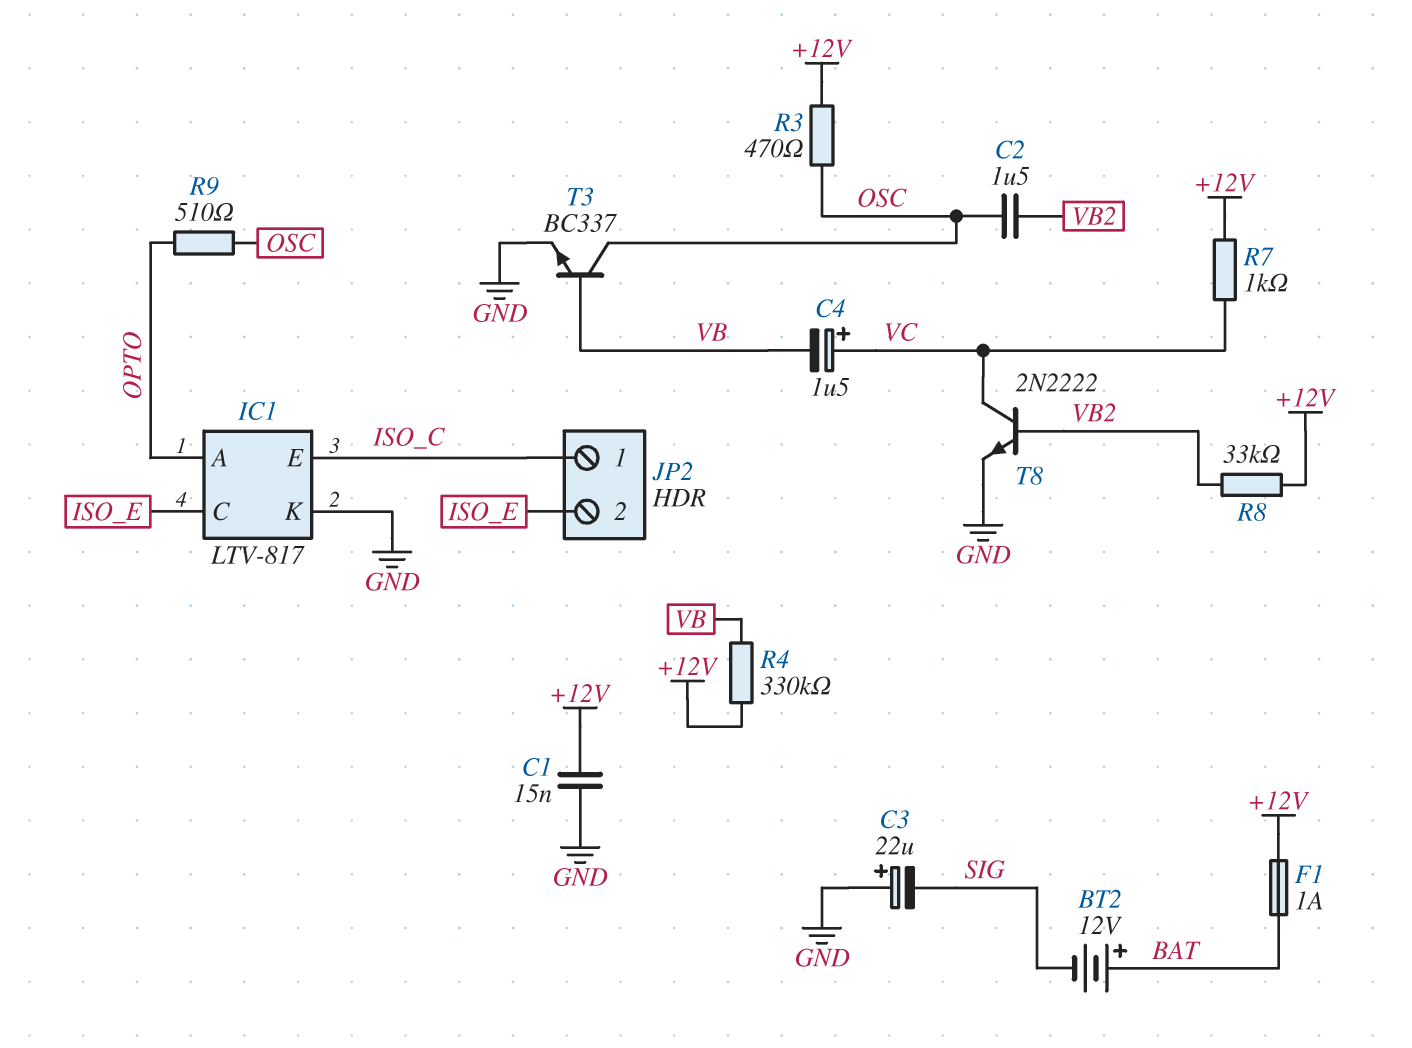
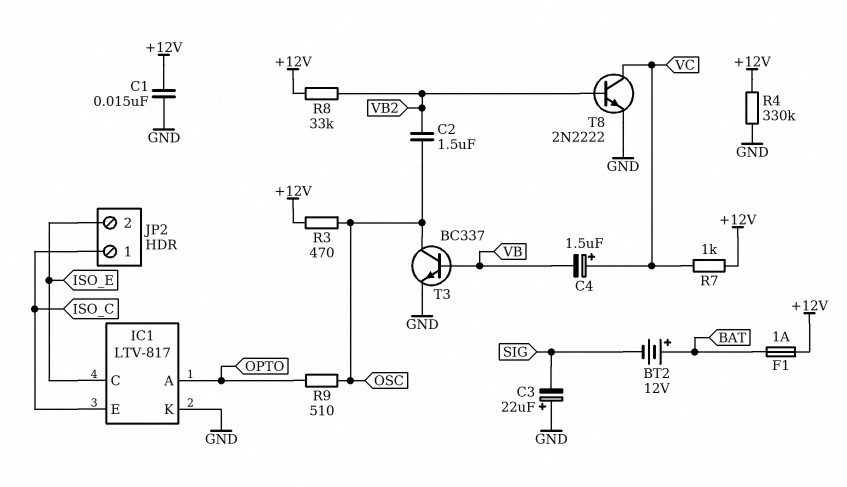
R4: 330k (+12V, VB) -> 330k (+12V, GND)

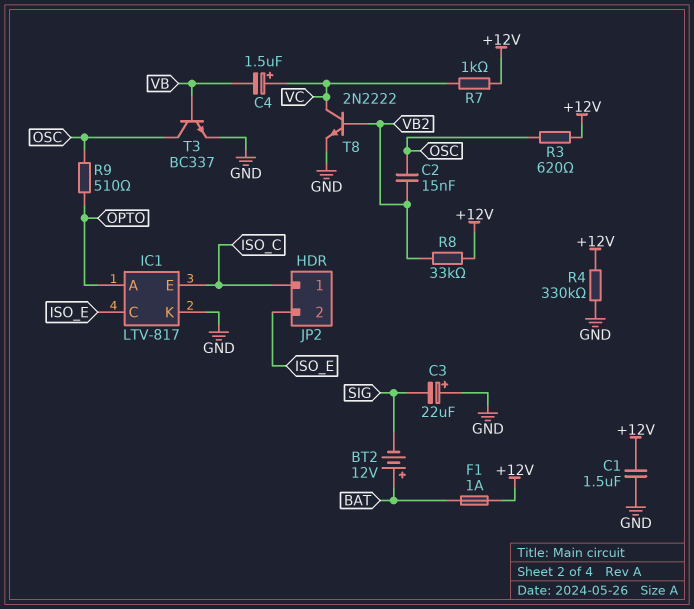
C1: 15nF (+12V, GND) -> 1.5uF (+12V, GND)
C2: 1.5uF (OSC, VB2) -> 15nF (OSC, VB2)
R3: 470 (+12V, OSC) -> 620 (+12V, OSC)

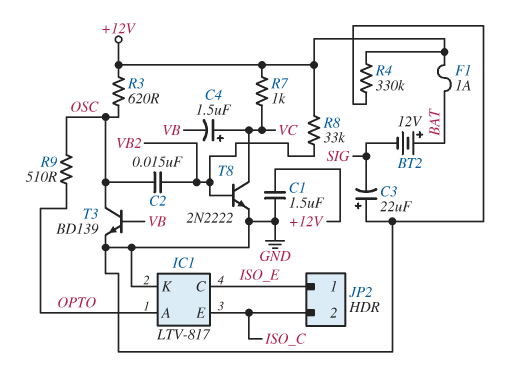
JP2 pin 1: ISO_C -> ISO_E
JP2 pin 2: ISO_E -> ISO_C
T3: NPN BC337 (B VB, C OSC, E GND) -> NPN BD139 (B VB, C OSC, E GND)

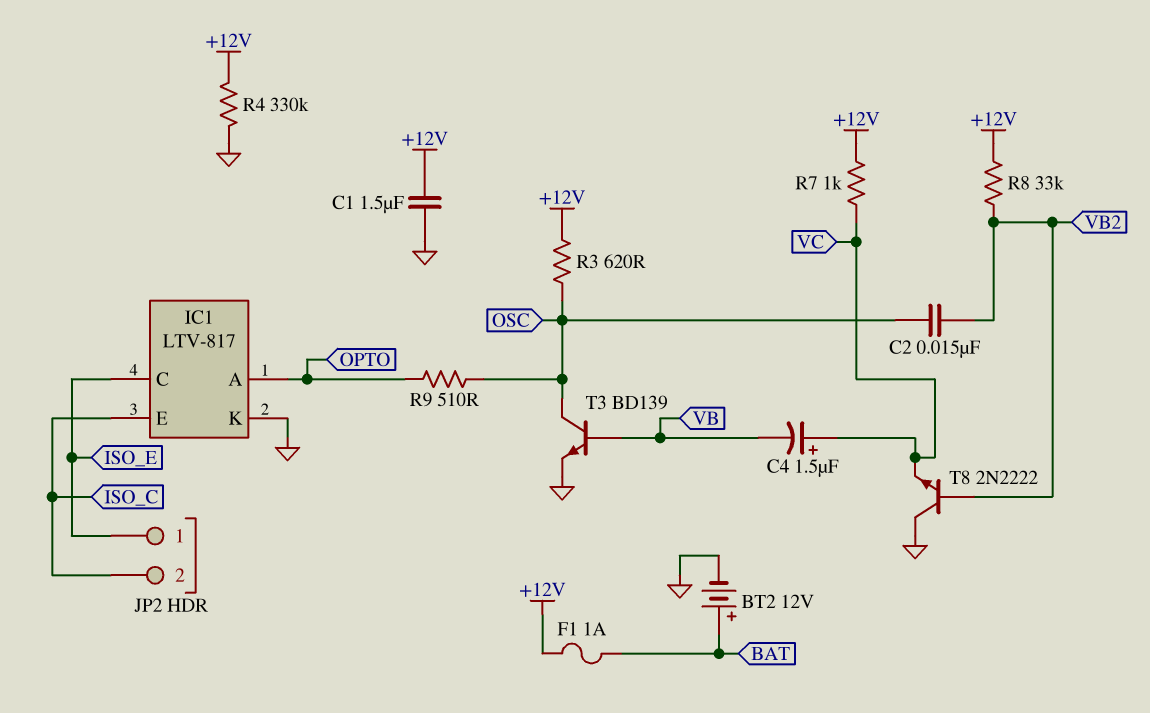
BT2: 12V (plus BAT, minus SIG) -> 12V (plus BAT, minus GND)
C3: 22uF (plus GND, minus SIG) -> none
T8: NPN 2N2222 (B VB2, C VC, E GND) -> NPN 2N2222 (B VB2, C GND, E VC)

